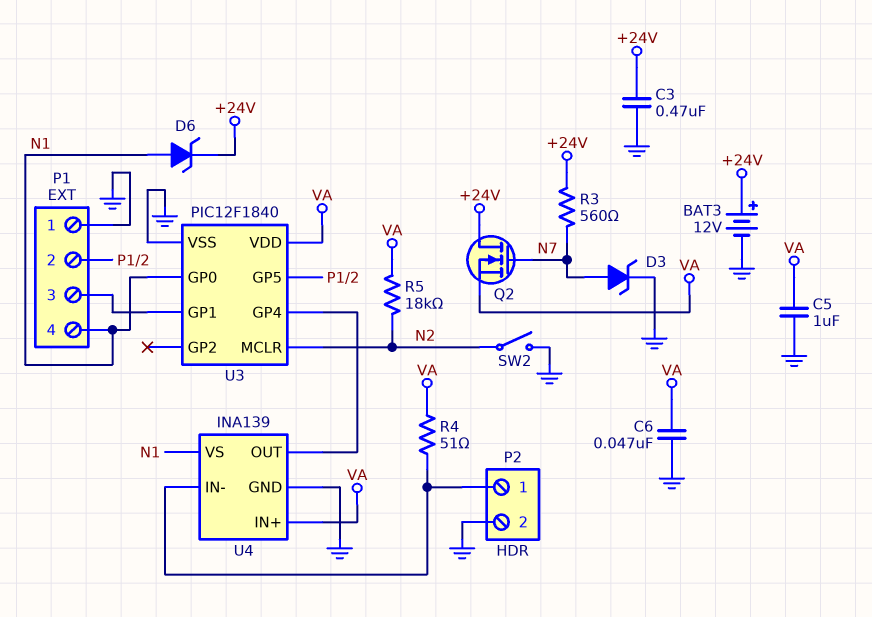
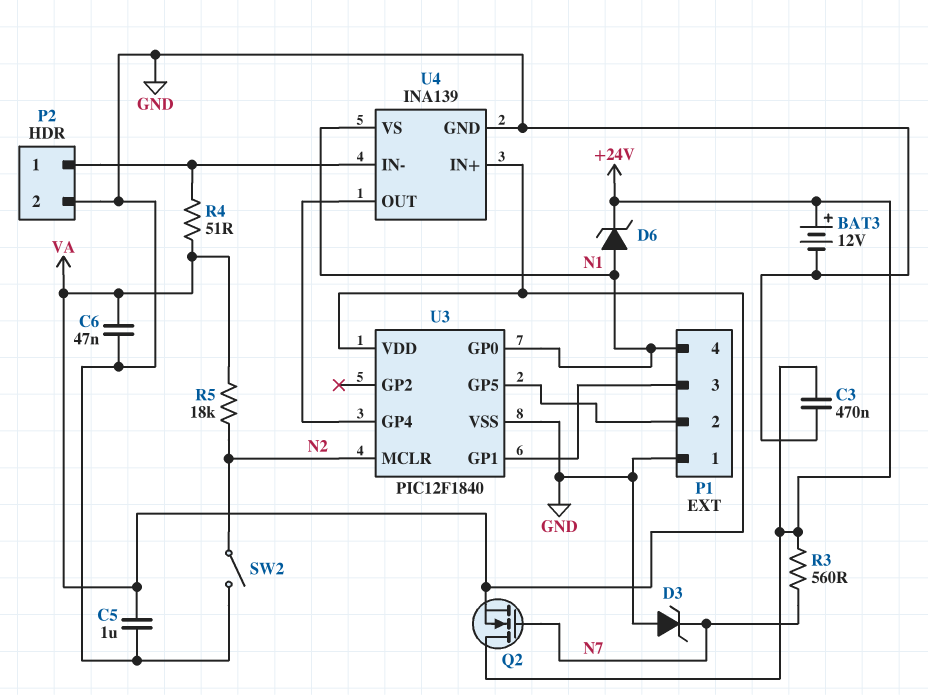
D3: zener (A N7, K GND) -> zener (A GND, K N7)

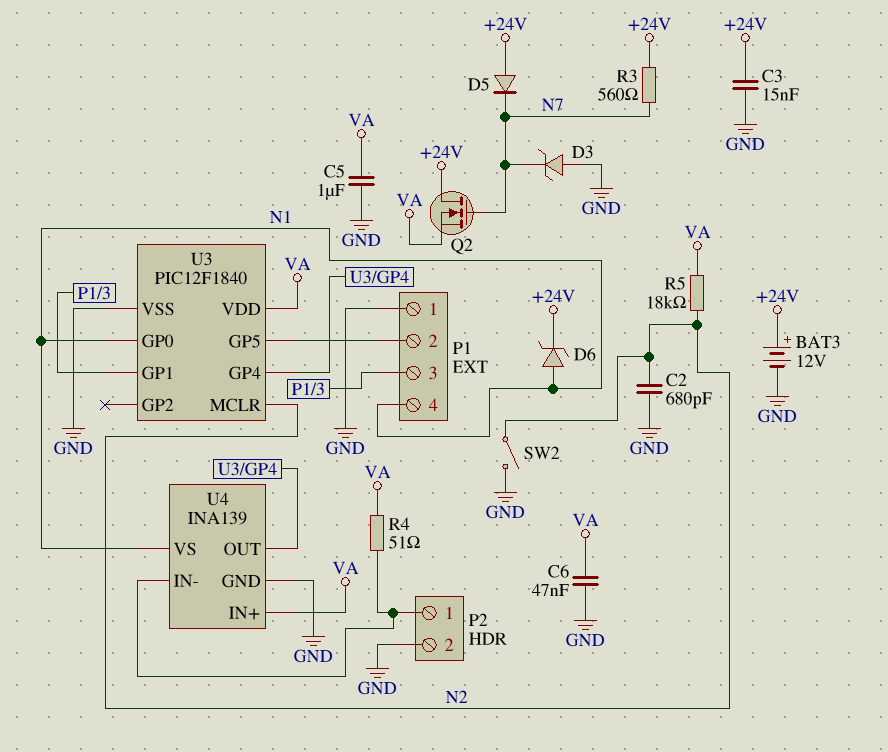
C2: none -> 680pF (GND, N2)
C3: 470nF (+24V, GND) -> 15nF (+24V, GND)
D5: none -> diode (A +24V, K N7)

